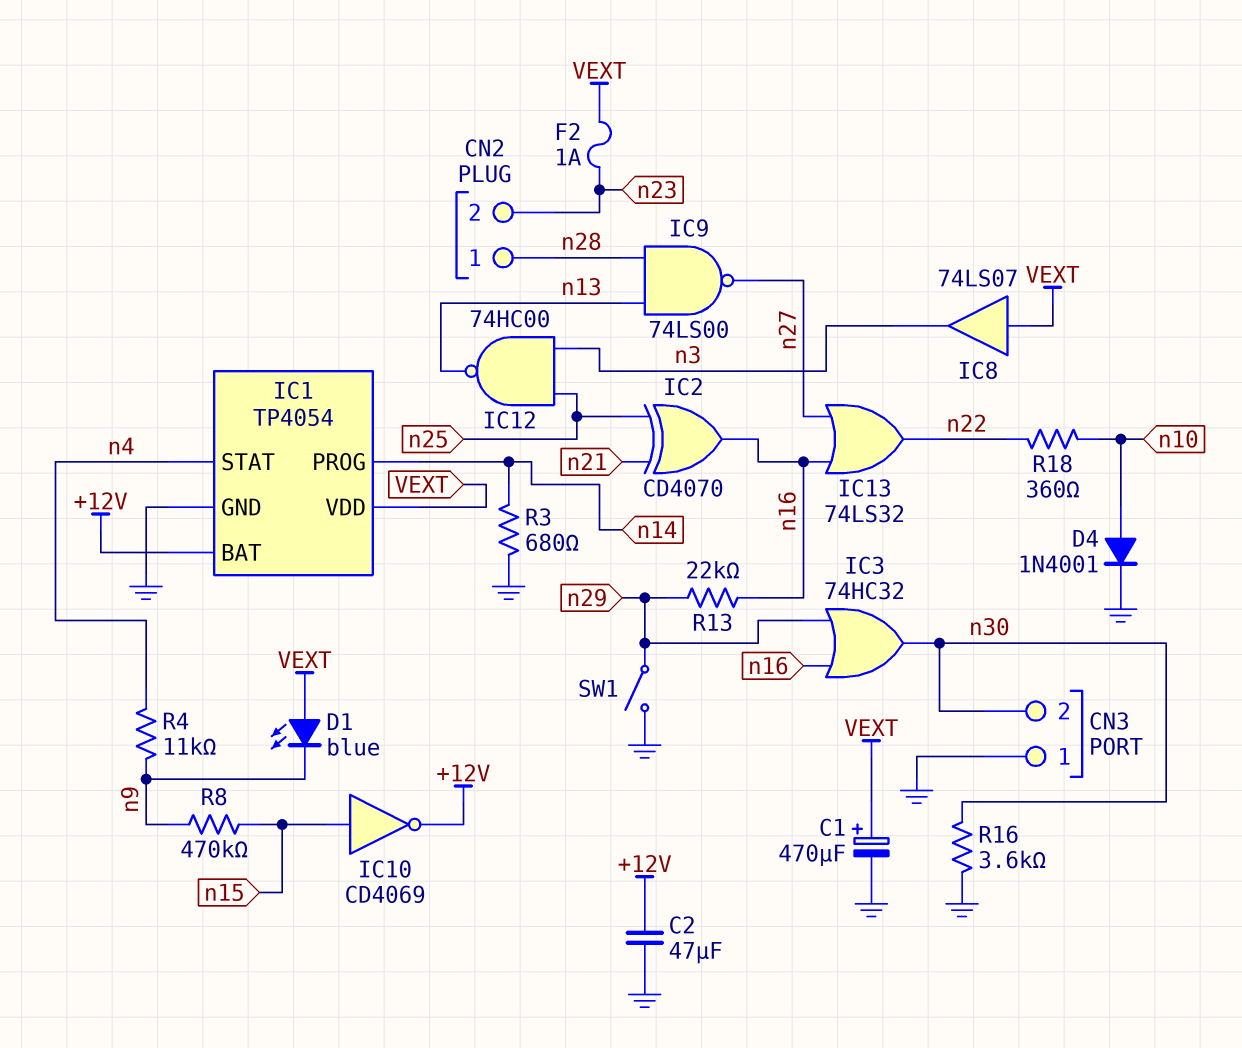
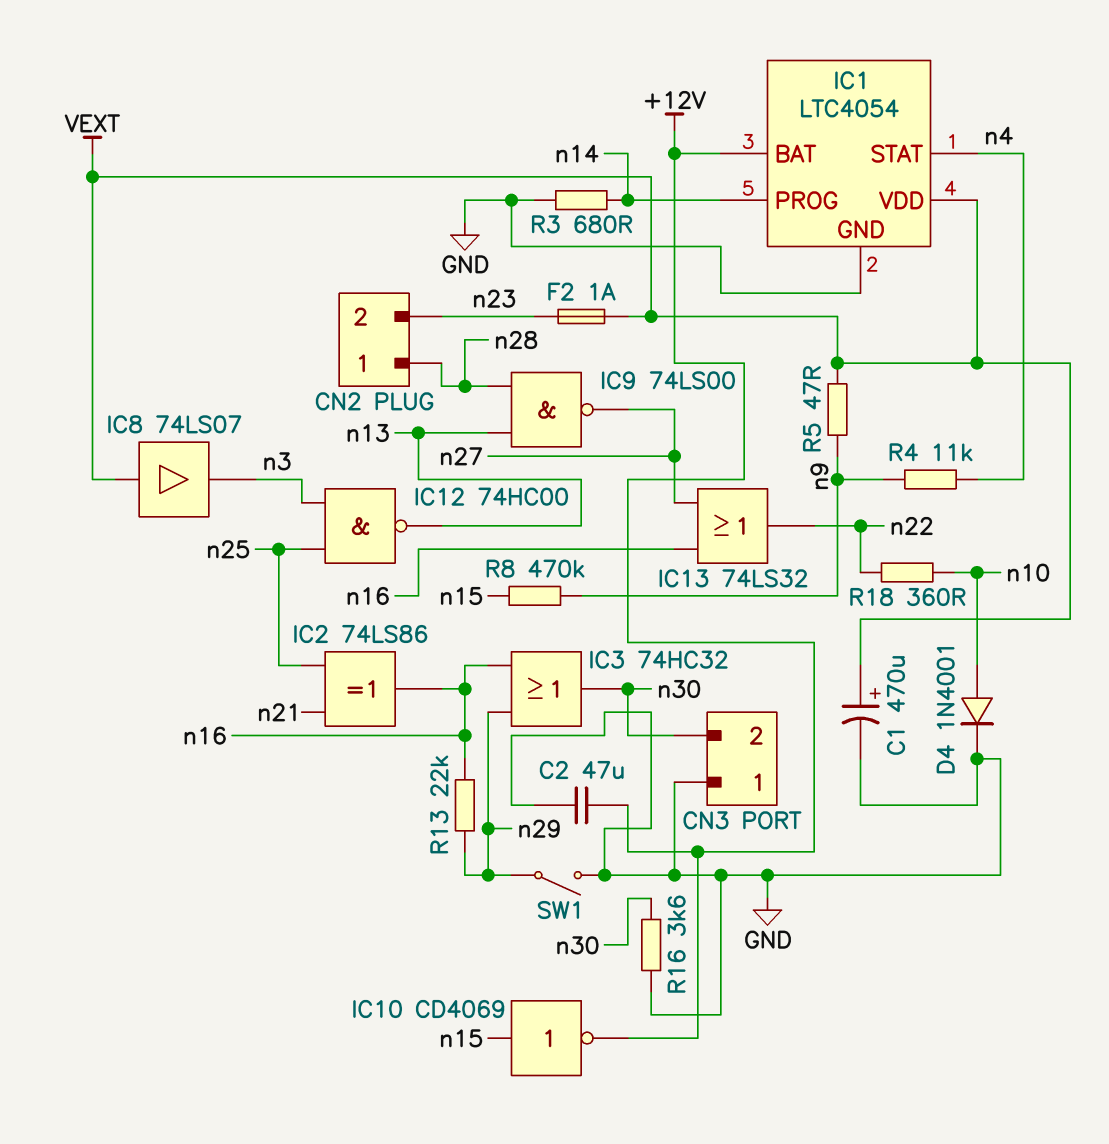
D1: LED blue (A VEXT, K n9) -> none
IC1: TP4054 -> LTC4054
IC2: XOR CD4070 (in n21, in n25, out n16) -> XOR 74LS86 (in n21, in n25, out n16)
R5: none -> 47 (VEXT, n9)

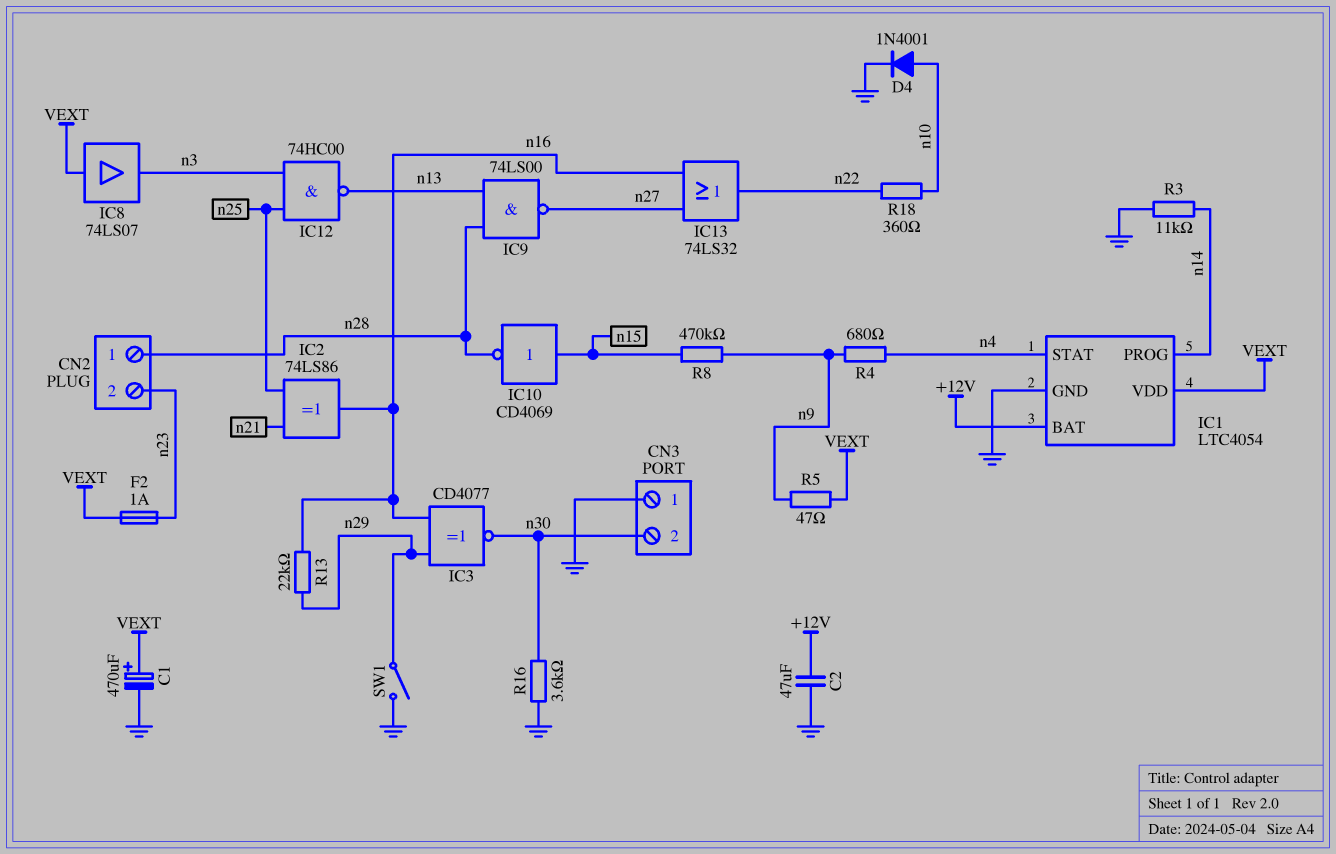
IC3: OR 74HC32 (in n16, in n29, out n30) -> XNOR CD4077 (in n16, in n29, out n30)
IC10: NOT CD4069 (in n15, out +12V) -> NOT CD4069 (in n15, out n28)
R3: 680 (GND, n14) -> 11k (GND, n14)
R4: 11k (n4, n9) -> 680 (n4, n9)

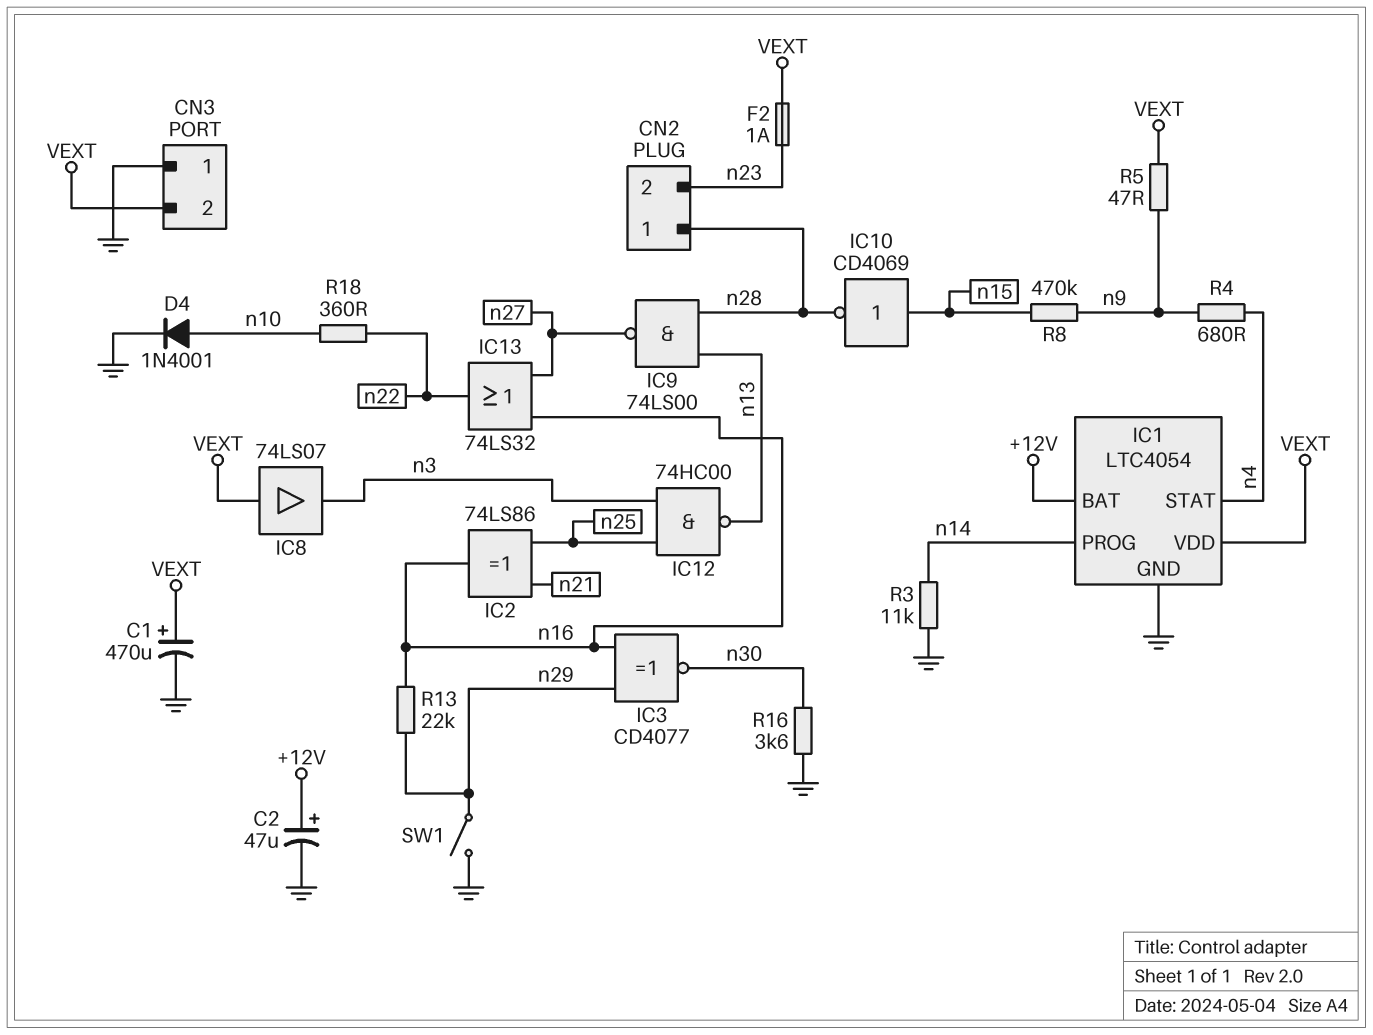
C2: 47uF (+12V, GND) -> 47uF (plus +12V, minus GND)
CN3 pin 2: n30 -> VEXT

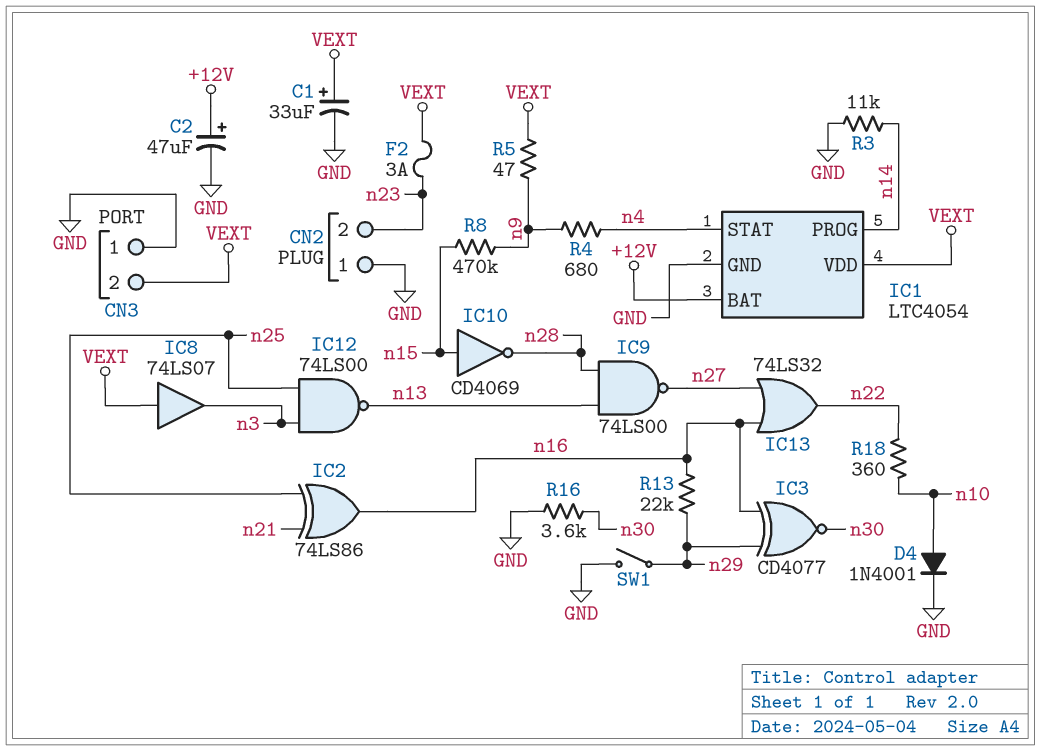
C1: 470uF (plus VEXT, minus GND) -> 33uF (plus VEXT, minus GND)
CN2 pin 1: n28 -> GND
F2: 1A (VEXT, n23) -> 3A (VEXT, n23)
IC12: NAND 74HC00 (in n3, in n25, out n13) -> NAND 74LS00 (in n3, in n25, out n13)

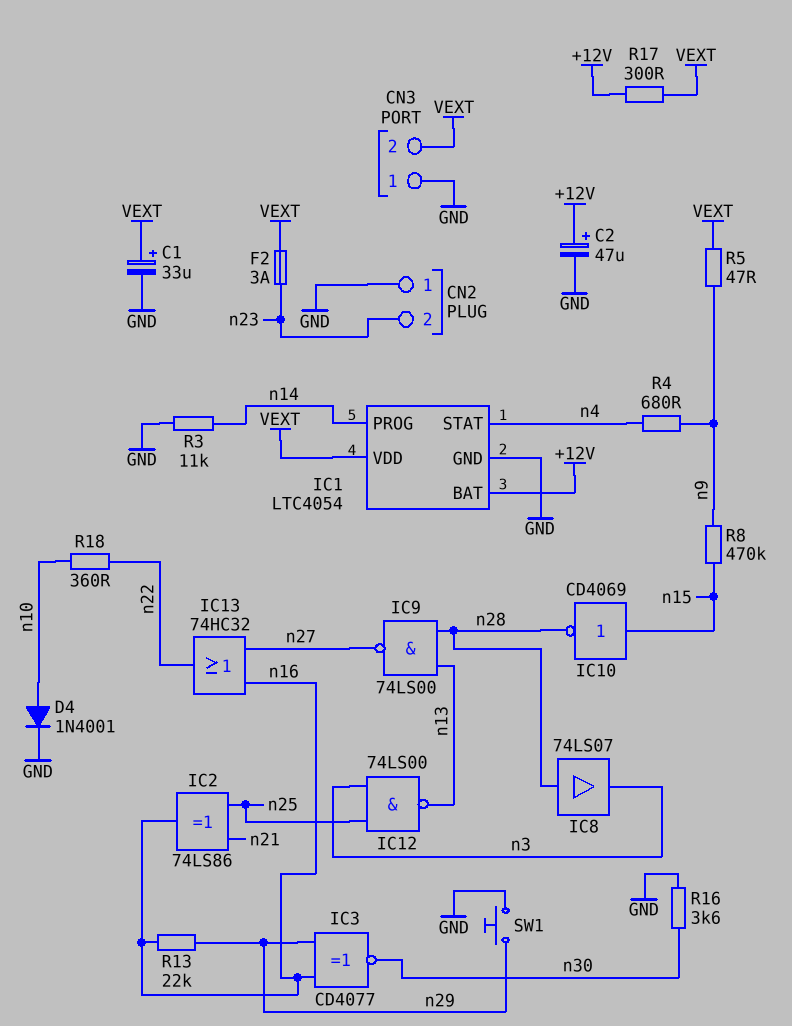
IC8: buffer 74LS07 (in VEXT, out n3) -> buffer 74LS07 (in n28, out n3)
IC13: OR 74LS32 (in n16, in n27, out n22) -> OR 74HC32 (in n16, in n27, out n22)
R17: none -> 300 (+12V, VEXT)
SW1: switch (GND, n29) -> button (GND, n29)

